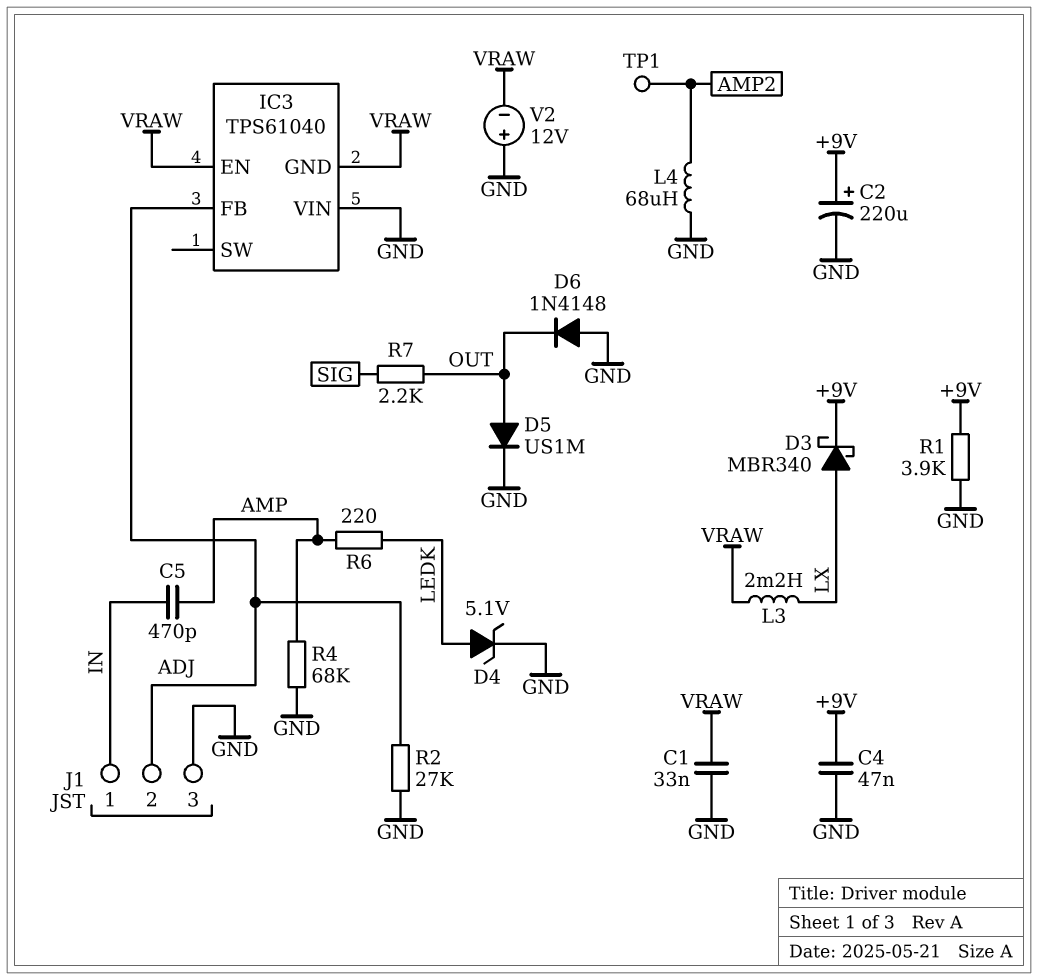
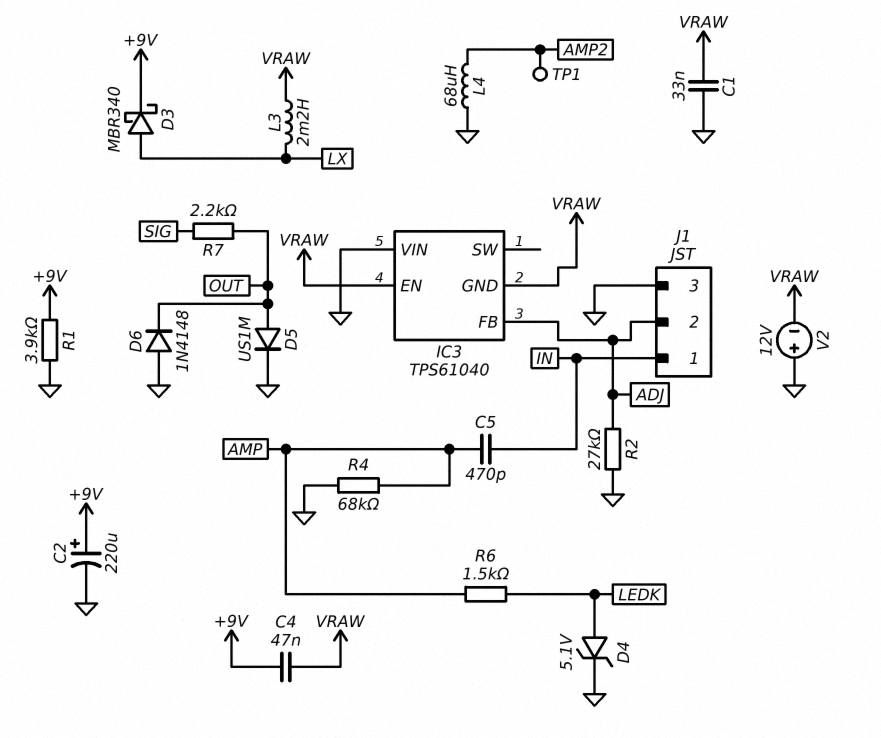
C4: 47nF (+9V, GND) -> 47nF (+9V, VRAW)
R6: 220 (AMP, LEDK) -> 1.5k (AMP, LEDK)

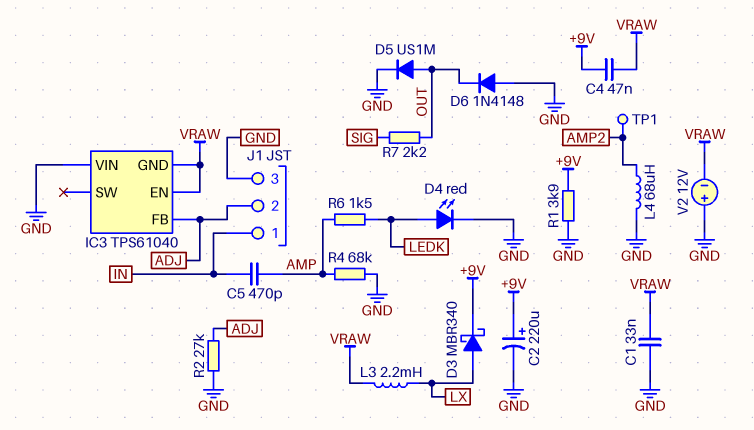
D4: zener 5.1V (A LEDK, K GND) -> LED red (A LEDK, K GND)

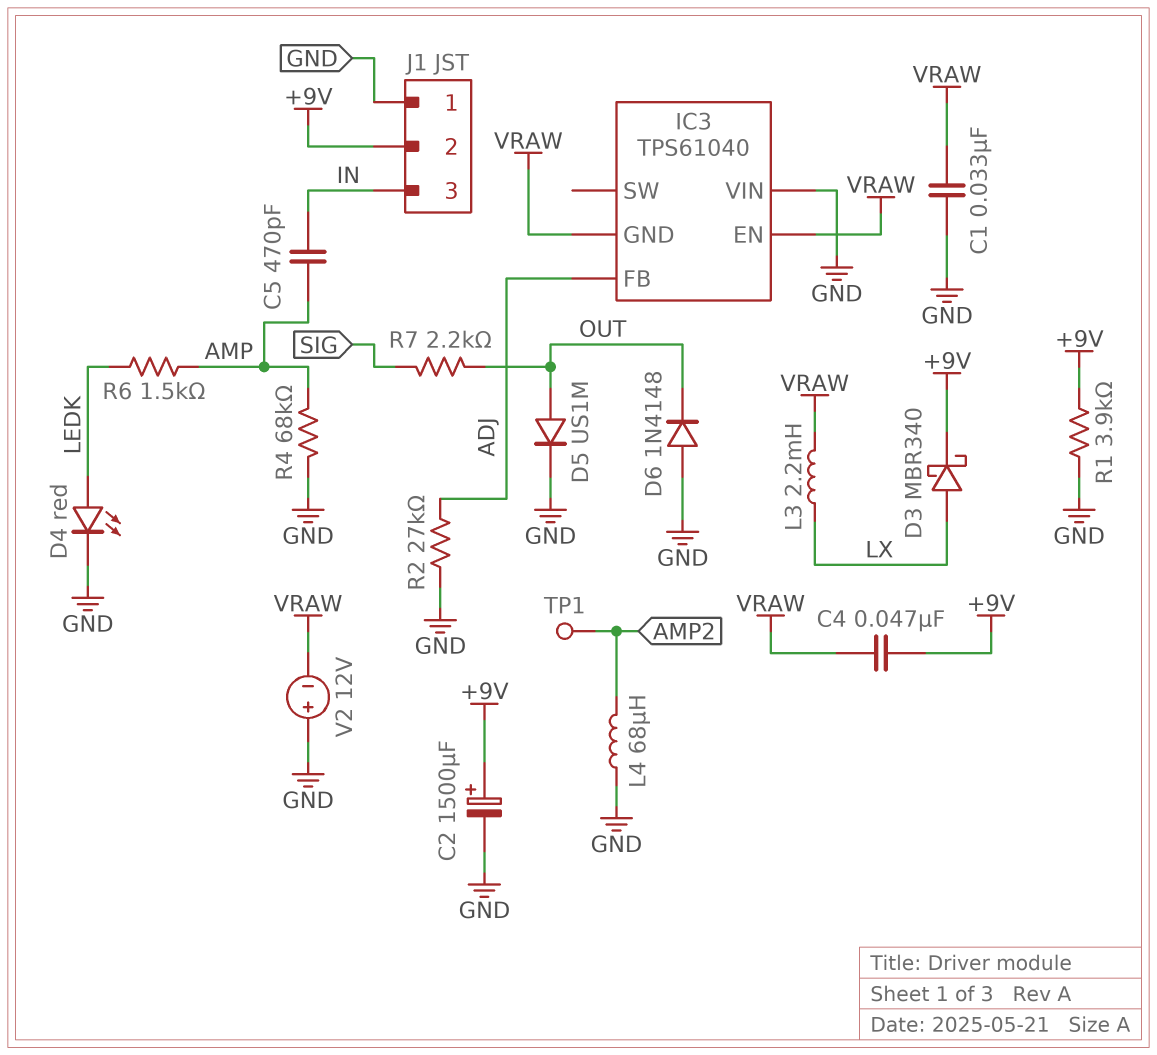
C2: 220uF (plus +9V, minus GND) -> 1500uF (plus +9V, minus GND)
J1 pin 1: IN -> GND
J1 pin 2: ADJ -> +9V
J1 pin 3: GND -> IN

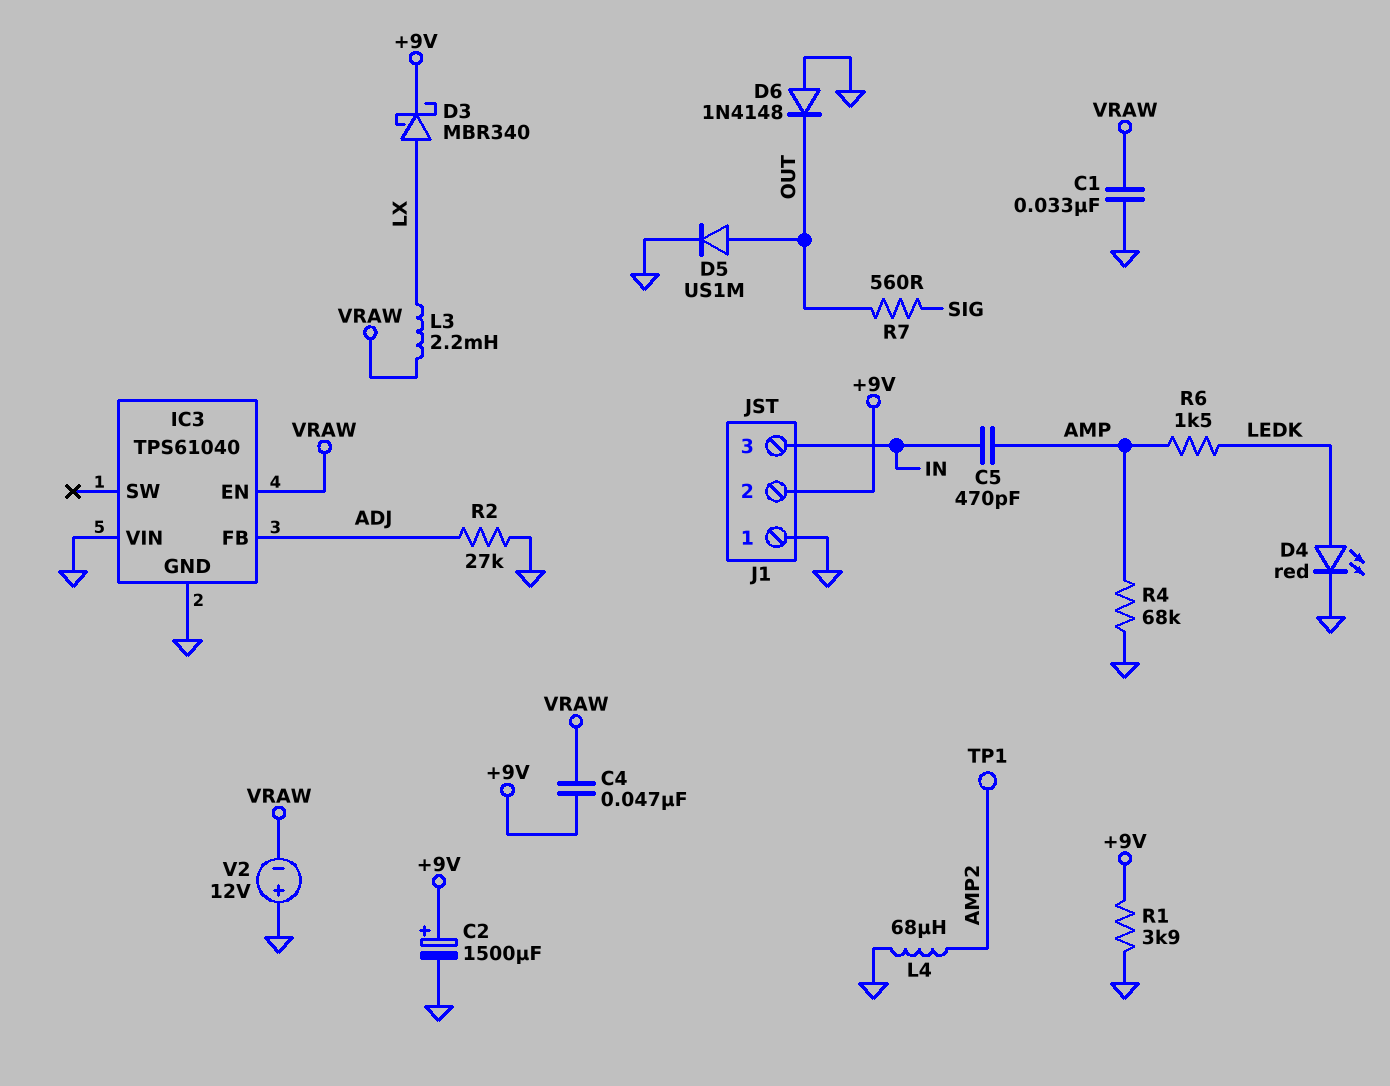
IC3 pin GND: VRAW -> GND
R7: 2.2k (OUT, SIG) -> 560 (OUT, SIG)

